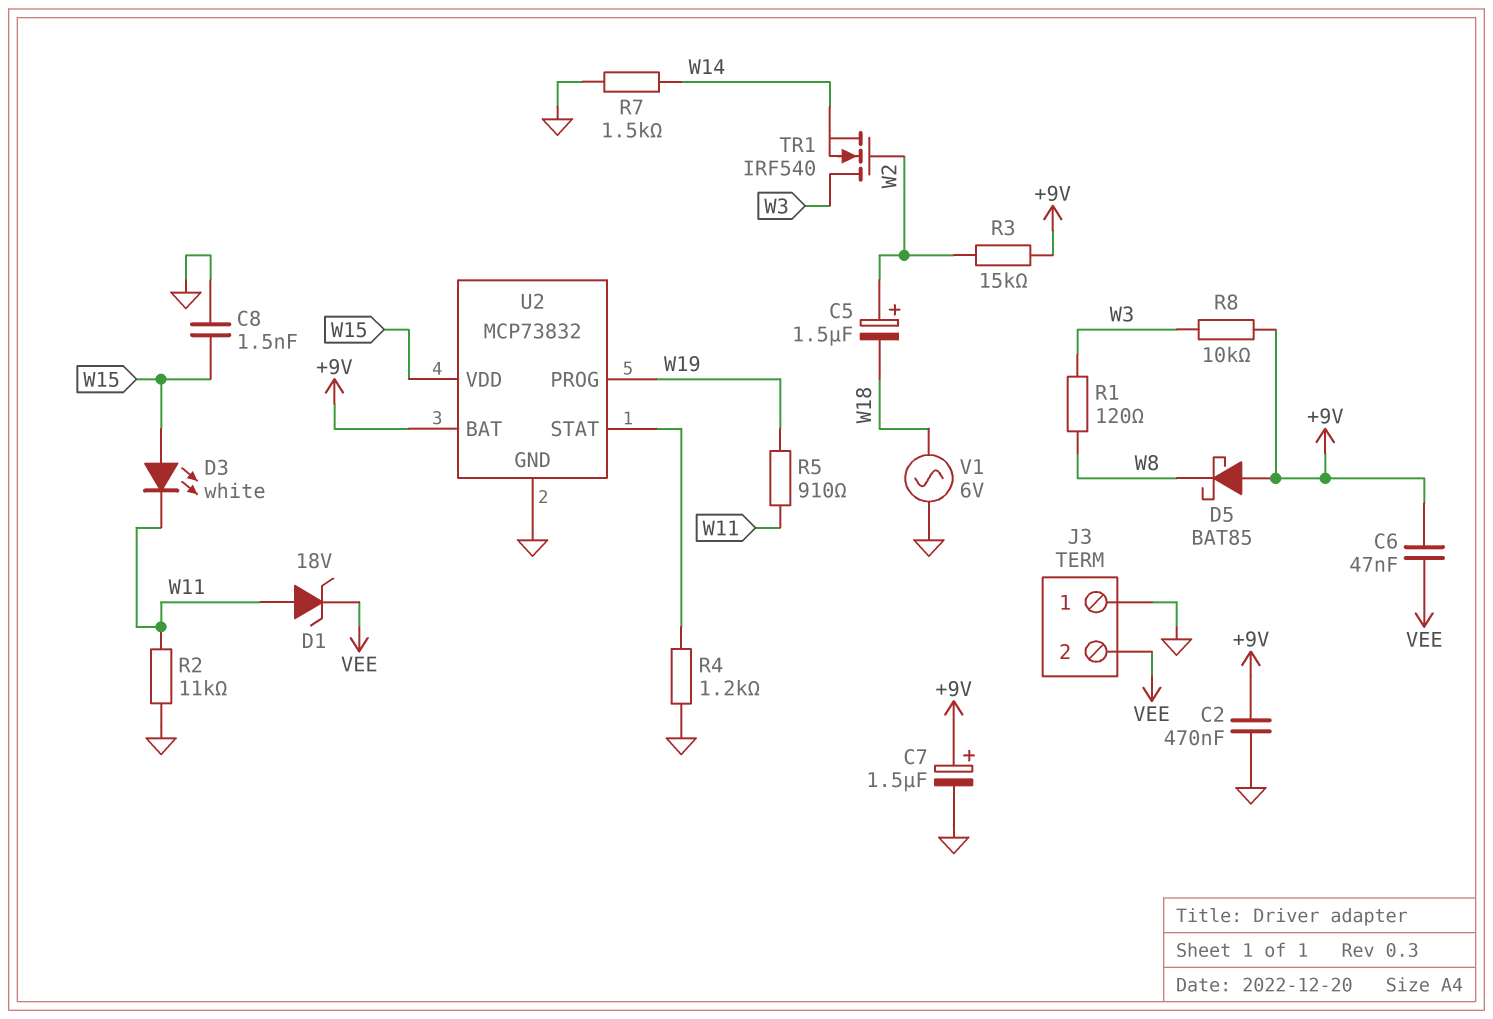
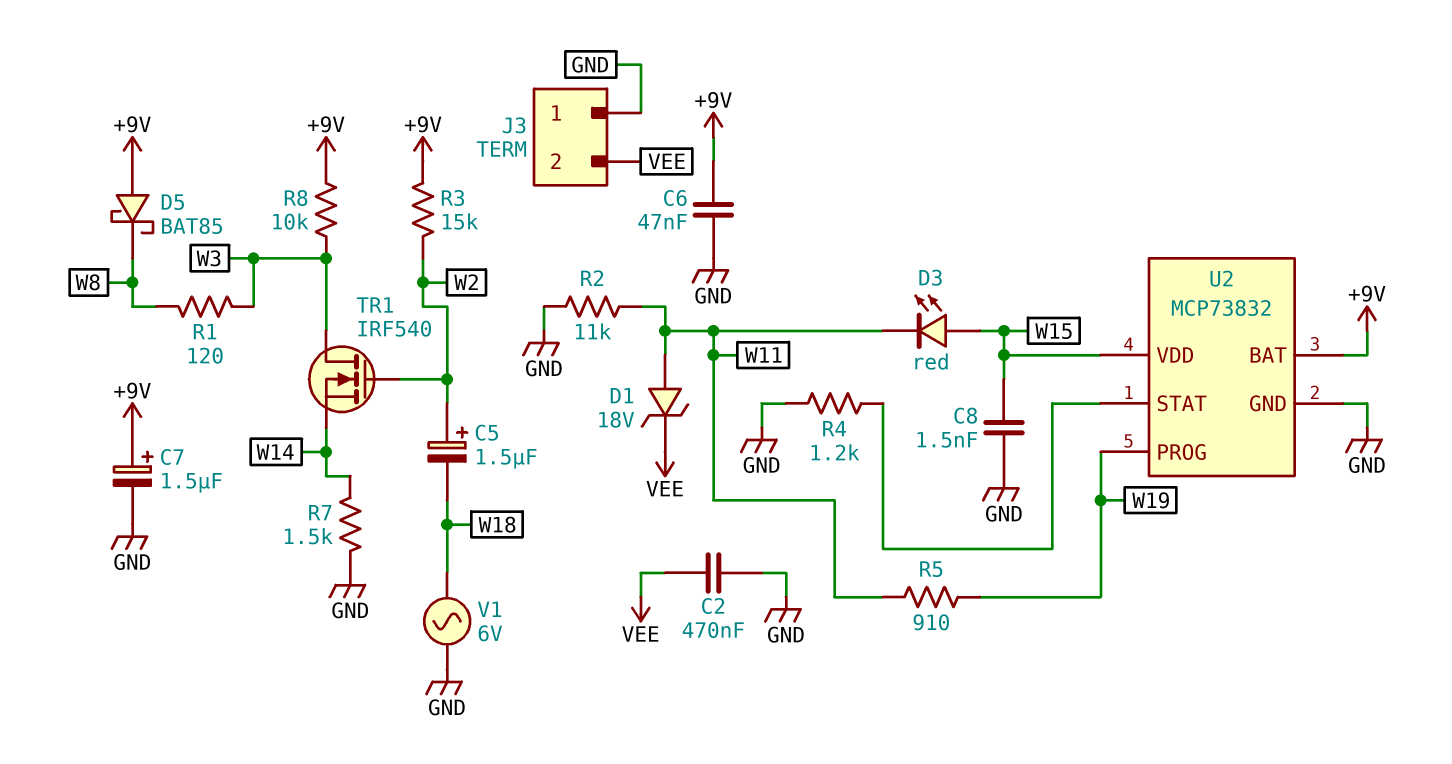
C2: 470nF (+9V, GND) -> 470nF (GND, VEE)
C6: 47nF (+9V, VEE) -> 47nF (+9V, GND)
D3: LED white (A W15, K W11) -> LED red (A W15, K W11)

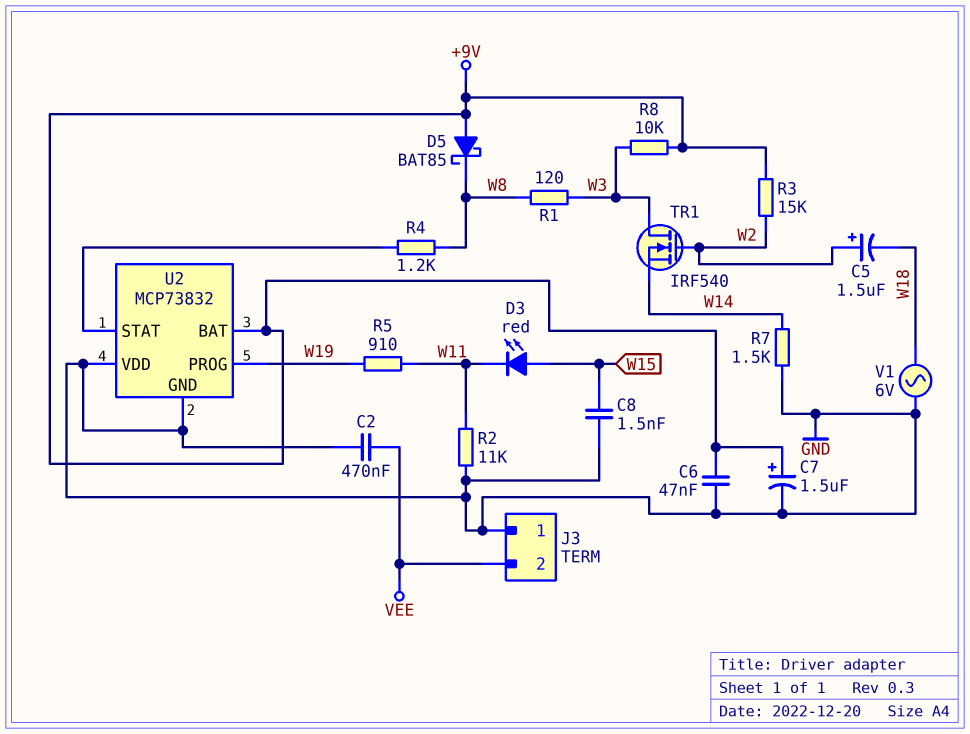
D1: zener 18V (A W11, K VEE) -> none
R4: 1.2k (GND, U2/STAT) -> 1.2k (U2/STAT, W8)
U2 pin VDD: W15 -> GND

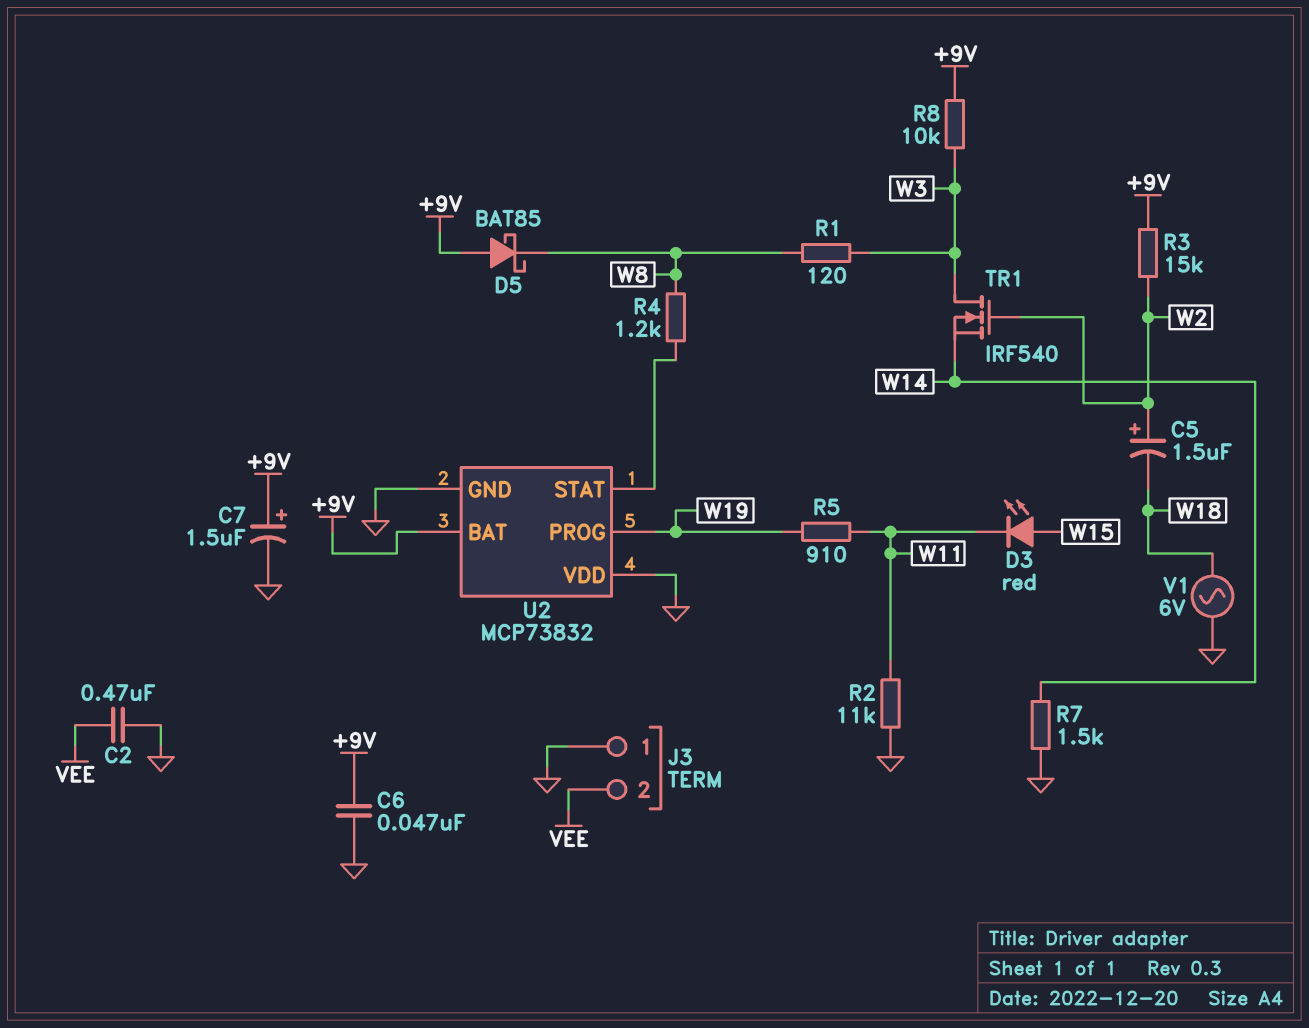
C8: 1.5nF (GND, W15) -> none

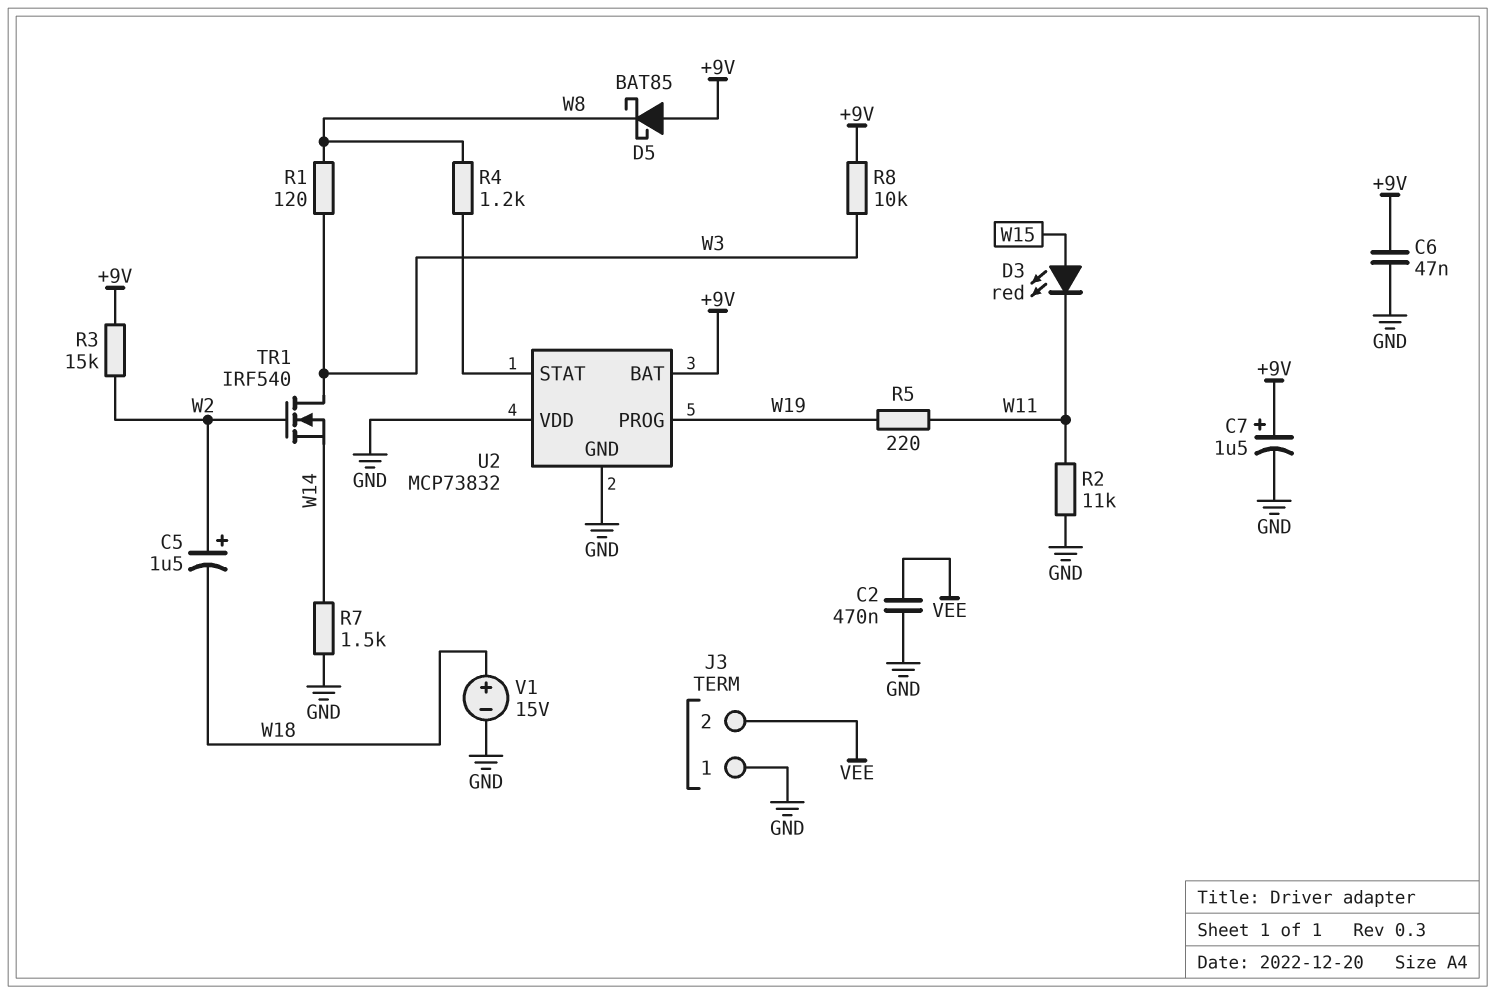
R5: 910 (W11, W19) -> 220 (W11, W19)
V1: AC 6V (GND, W18) -> 15V (plus W18, minus GND)

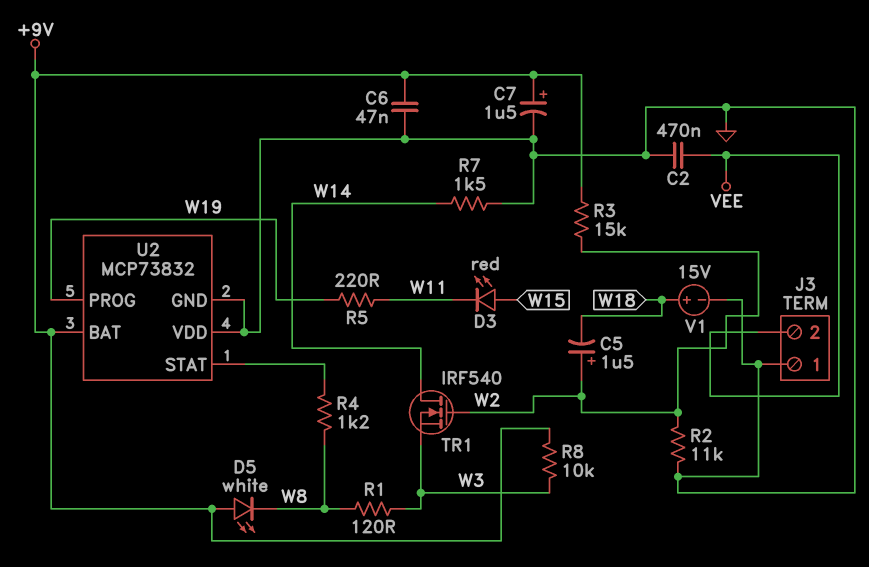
D5: schottky BAT85 (A +9V, K W8) -> LED white (A +9V, K W8)
R2: 11k (GND, W11) -> 11k (GND, W2)
TR1: NMOS IRF540 (G W2, D W3, S W14) -> NMOS IRF540 (G W2, D W14, S W3)

